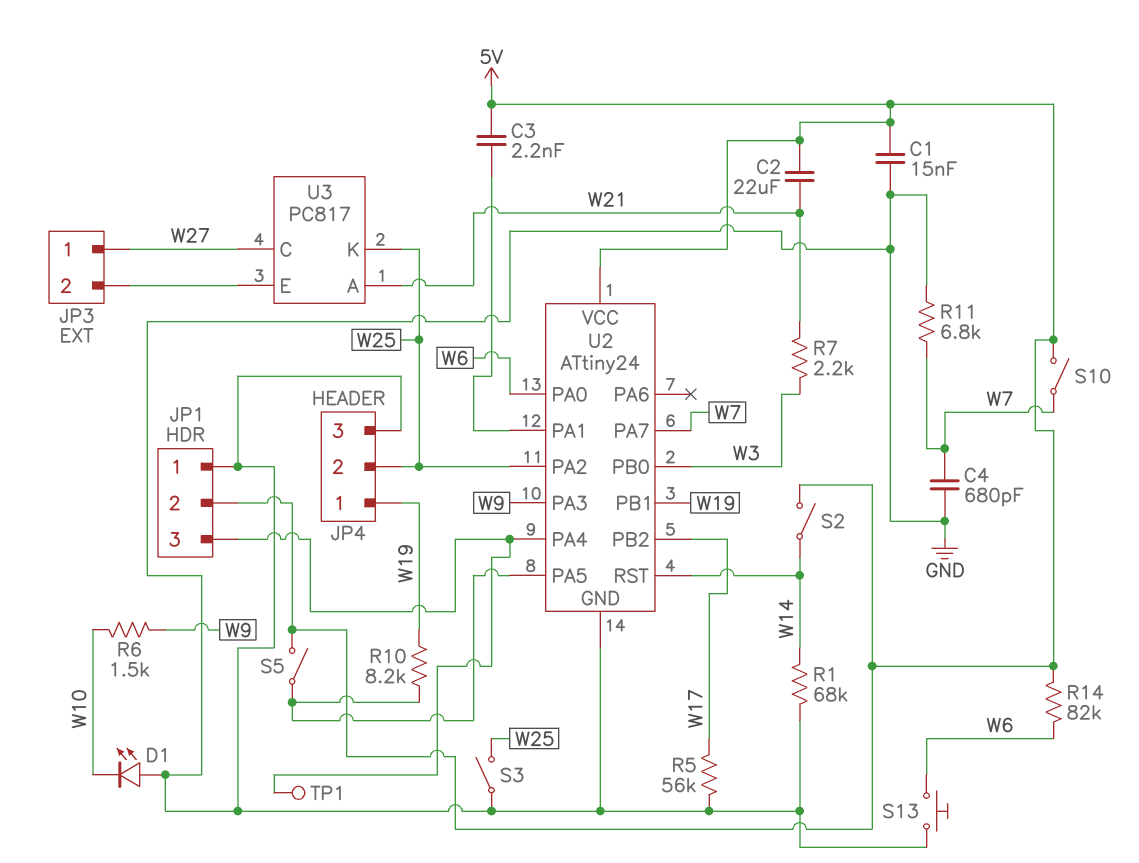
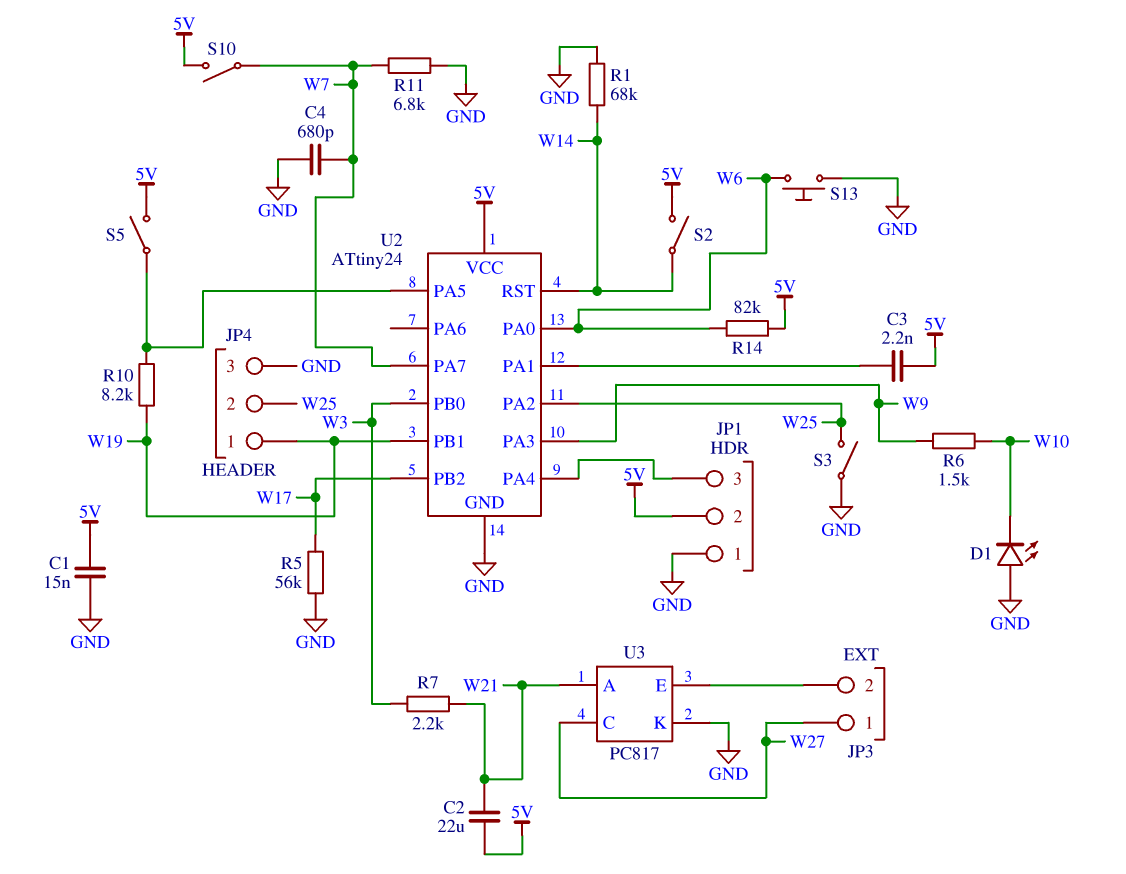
TP1: test point (JP1/3) -> none
U3 pin K: W25 -> GND

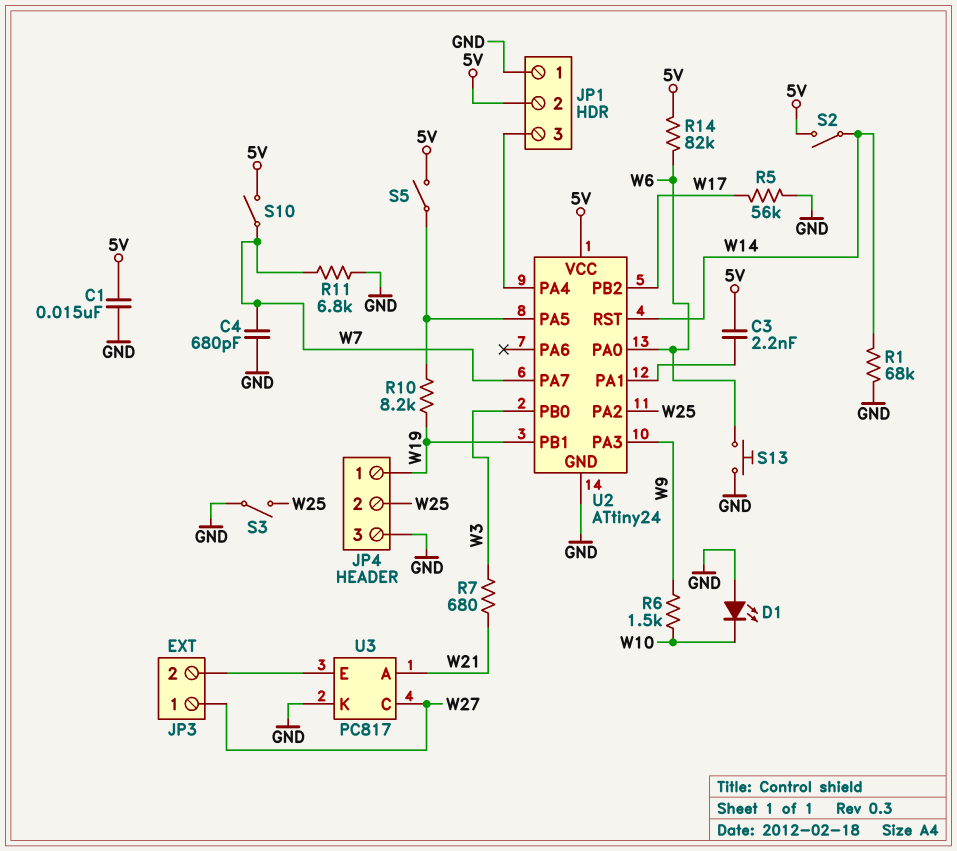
C2: 22uF (5V, W21) -> none
R7: 2.2k (W3, W21) -> 680 (W3, W21)

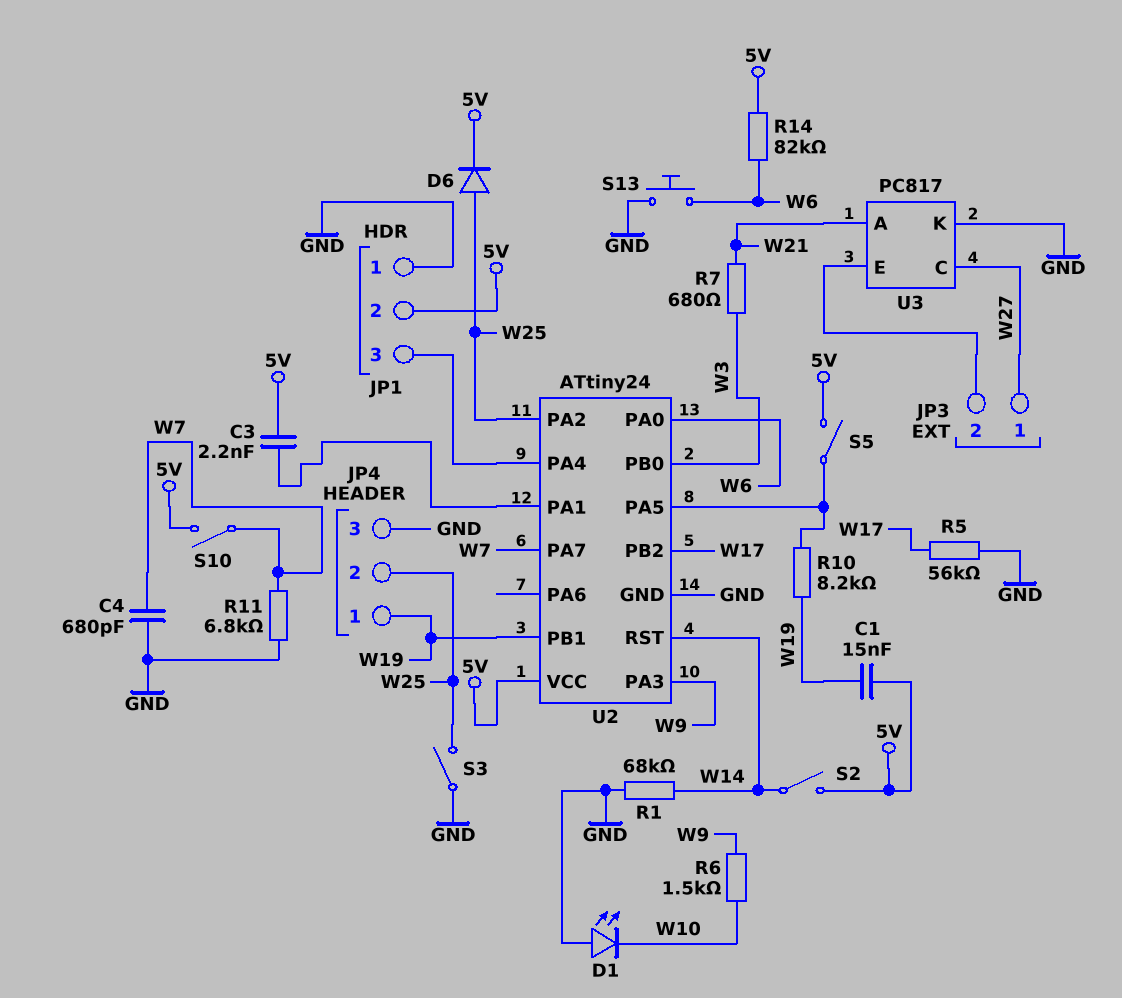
C1: 15nF (5V, GND) -> 15nF (5V, W19)
D6: none -> diode (A W25, K 5V)

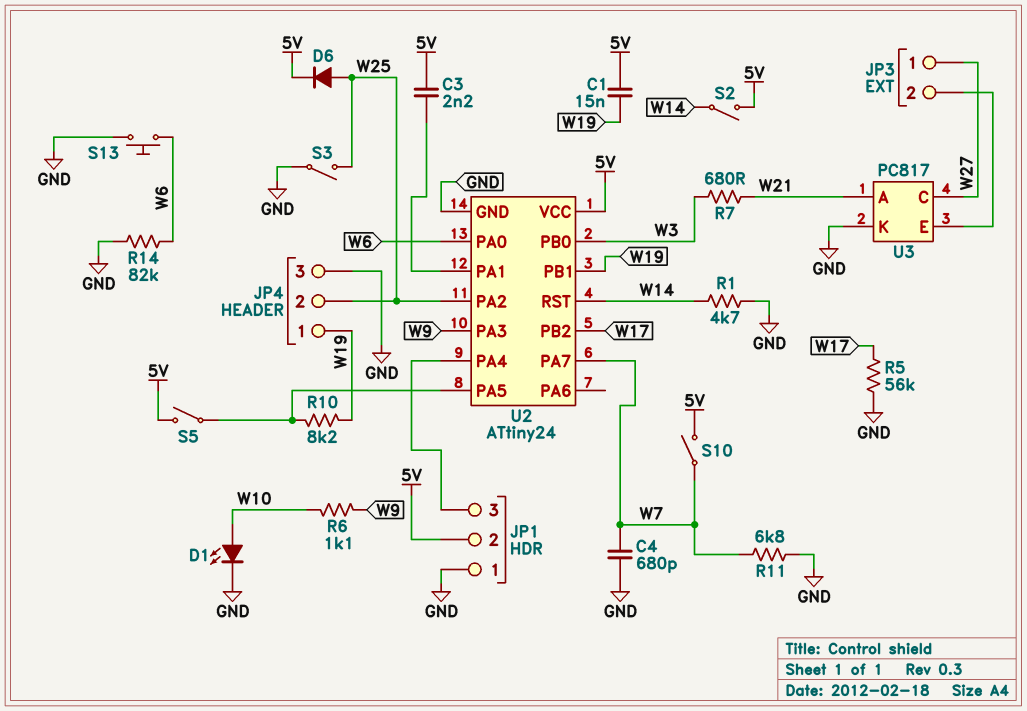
D1: LED (A GND, K W10) -> LED (A W10, K GND)
R1: 68k (GND, W14) -> 4.7k (GND, W14)
R6: 1.5k (W9, W10) -> 1.1k (W9, W10)
R14: 82k (5V, W6) -> 82k (GND, W6)

